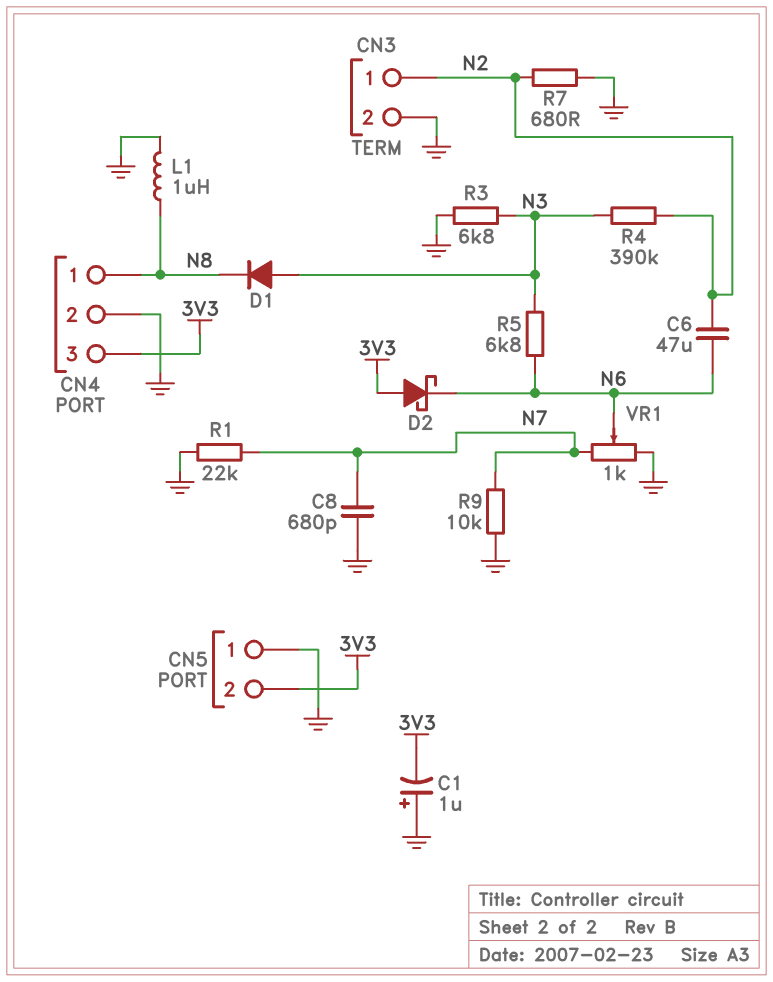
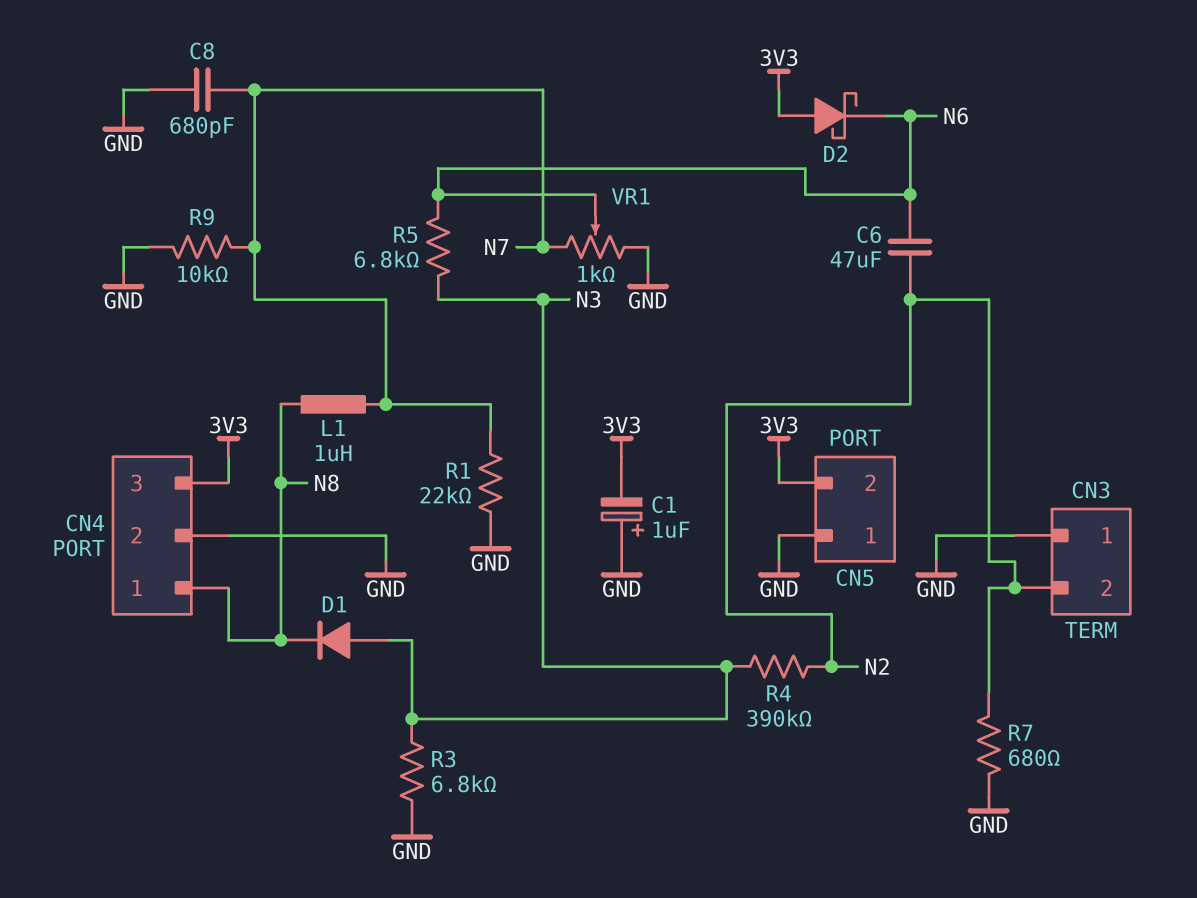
CN3 pin 1: N2 -> GND
CN3 pin 2: GND -> N2
L1: 1uH (GND, N8) -> 1uH (N7, N8)

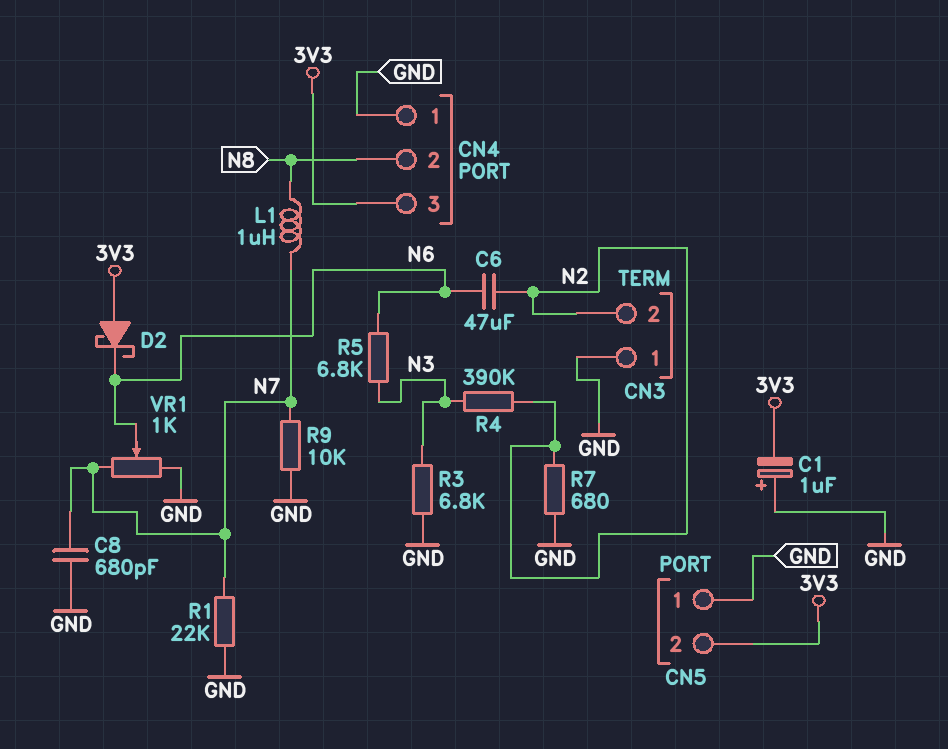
CN4 pin 1: N8 -> GND
CN4 pin 2: GND -> N8
D1: diode (A N3, K N8) -> none

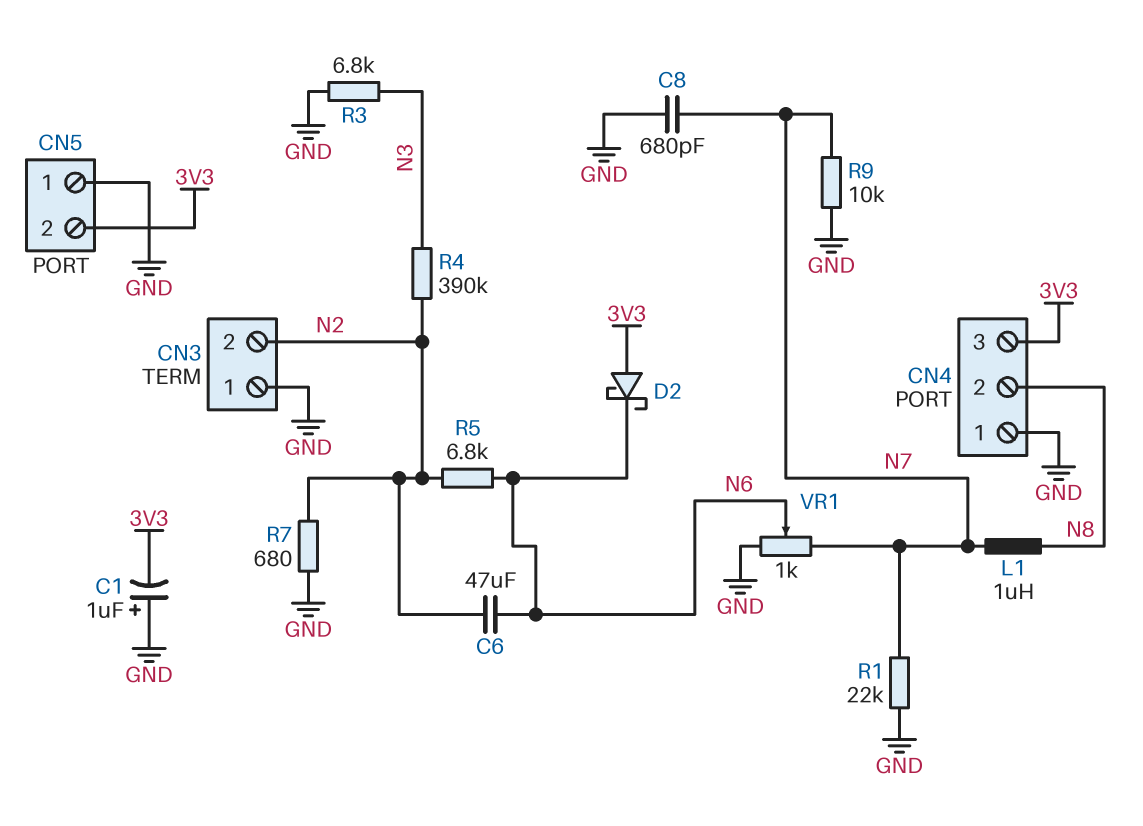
R5: 6.8k (N3, N6) -> 6.8k (N2, N6)

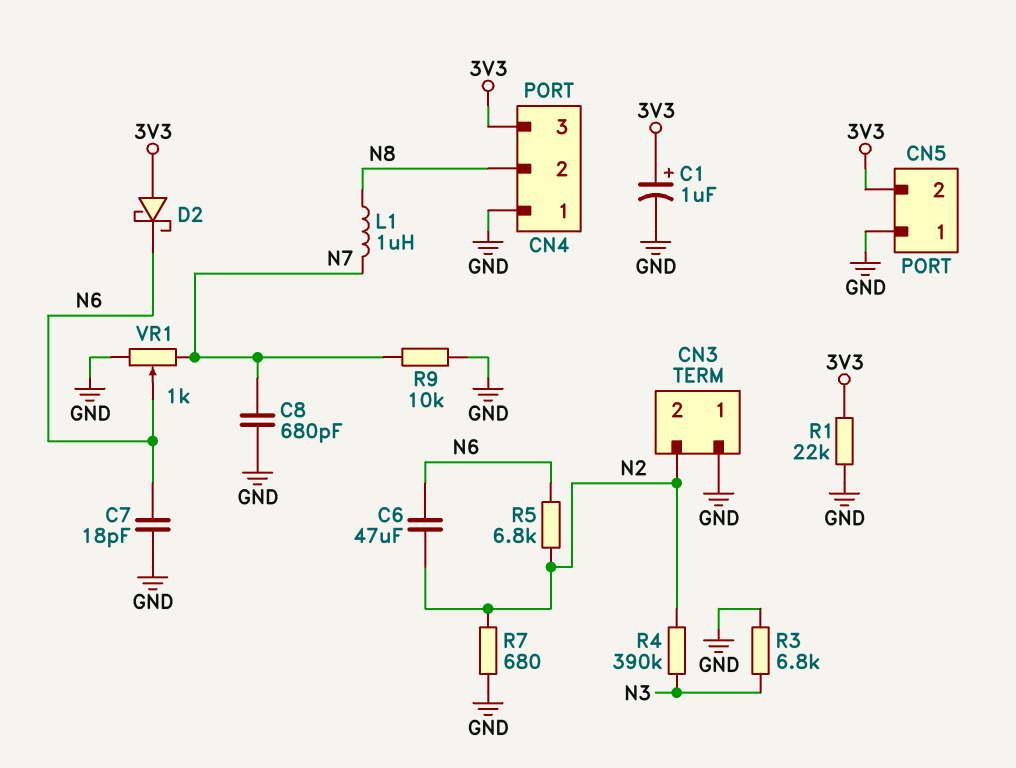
C1: 1uF (plus GND, minus 3V3) -> 1uF (plus 3V3, minus GND)
C7: none -> 18pF (GND, N6)
R1: 22k (GND, N7) -> 22k (3V3, GND)

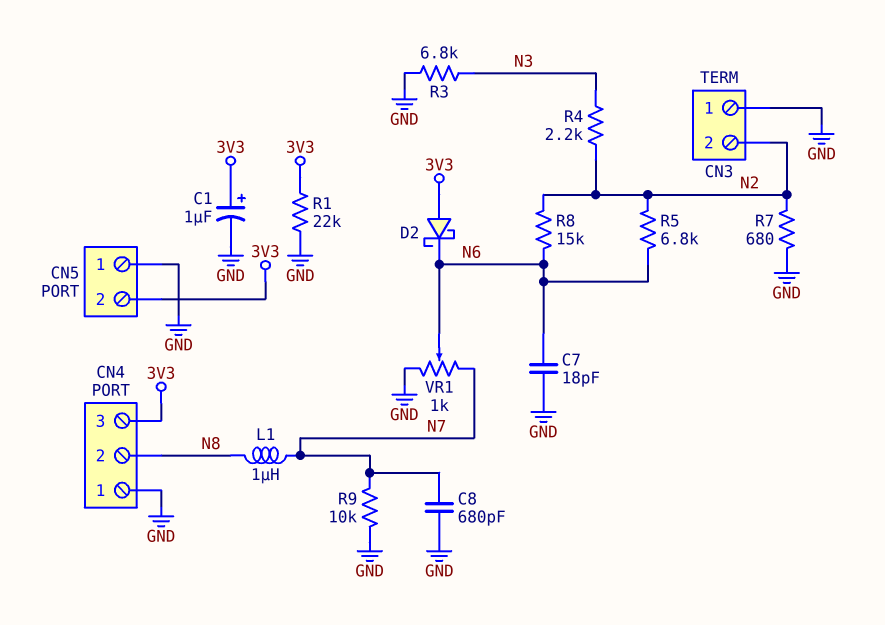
C6: 47uF (N2, N6) -> none
R4: 390k (N2, N3) -> 2.2k (N2, N3)
R8: none -> 15k (N2, N6)

